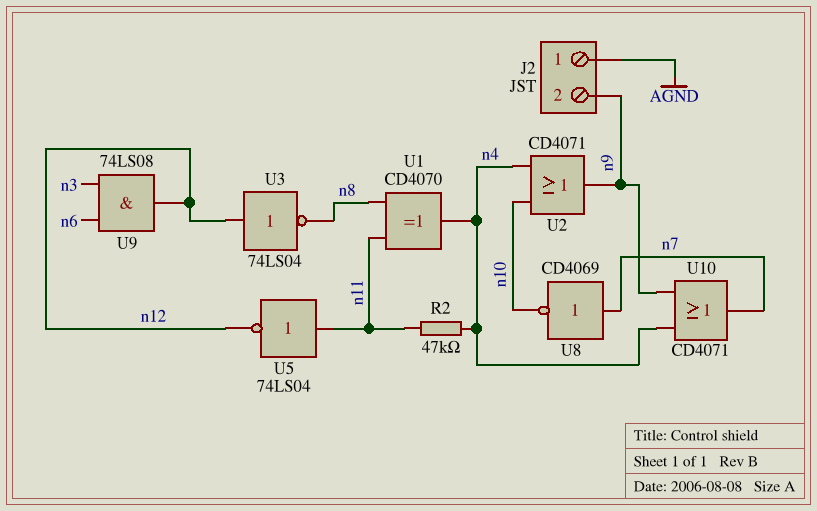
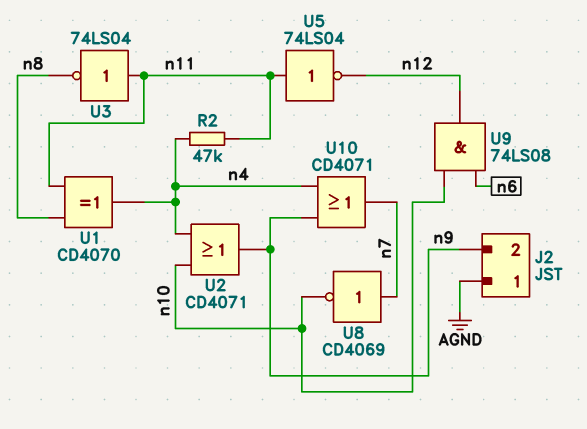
U3: NOT 74LS04 (in n12, out n8) -> NOT 74LS04 (in n11, out n8)
U9: AND 74LS08 (in n3, in n6, out n12) -> AND 74LS08 (in n6, in n10, out n12)

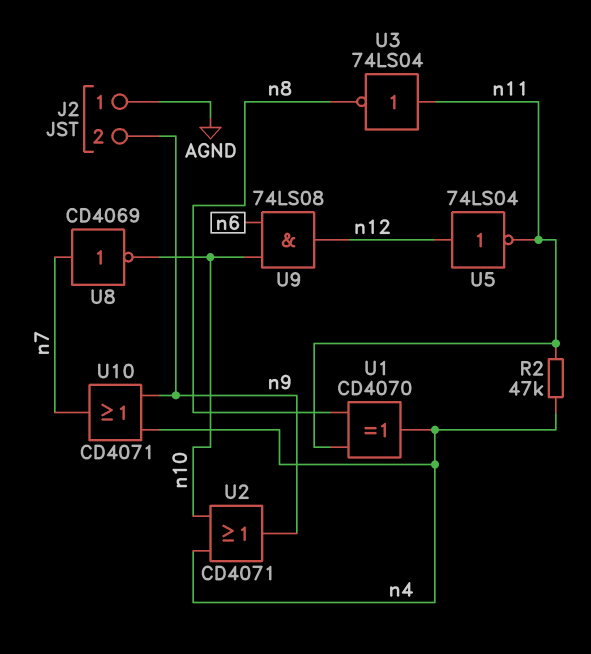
U5: NOT 74LS04 (in n11, out n12) -> NOT 74LS04 (in n12, out n11)

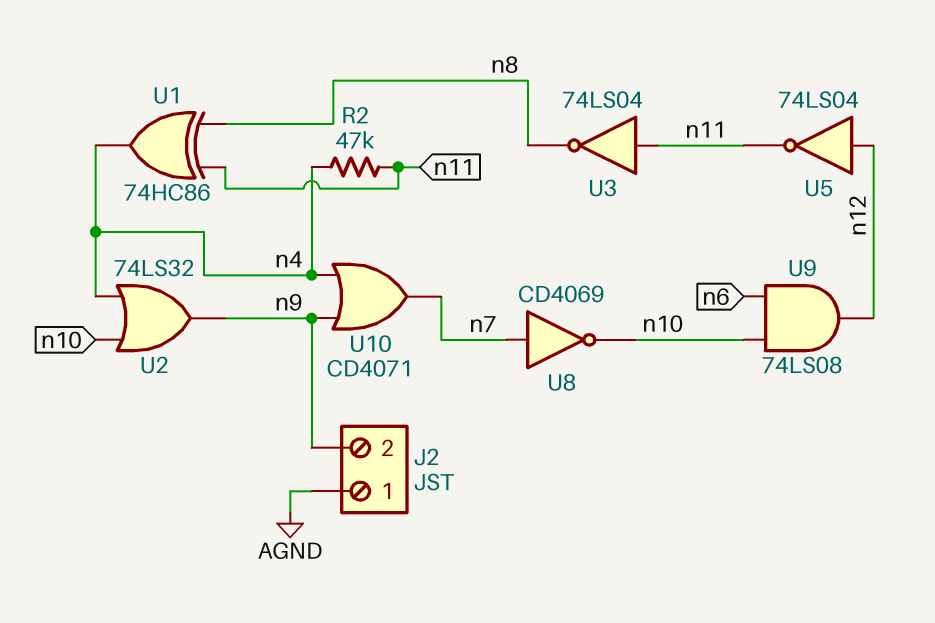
U1: XOR CD4070 (in n8, in n11, out n4) -> XOR 74HC86 (in n8, in n11, out n4)
U2: OR CD4071 (in n4, in n10, out n9) -> OR 74LS32 (in n4, in n10, out n9)

